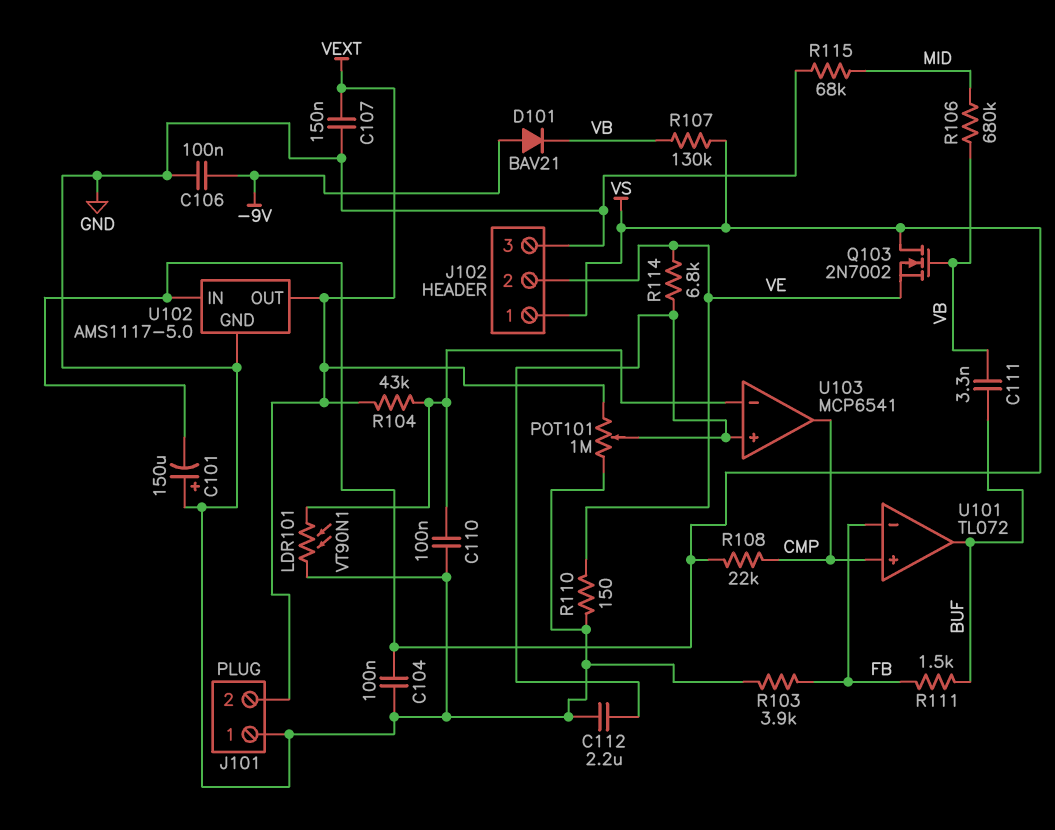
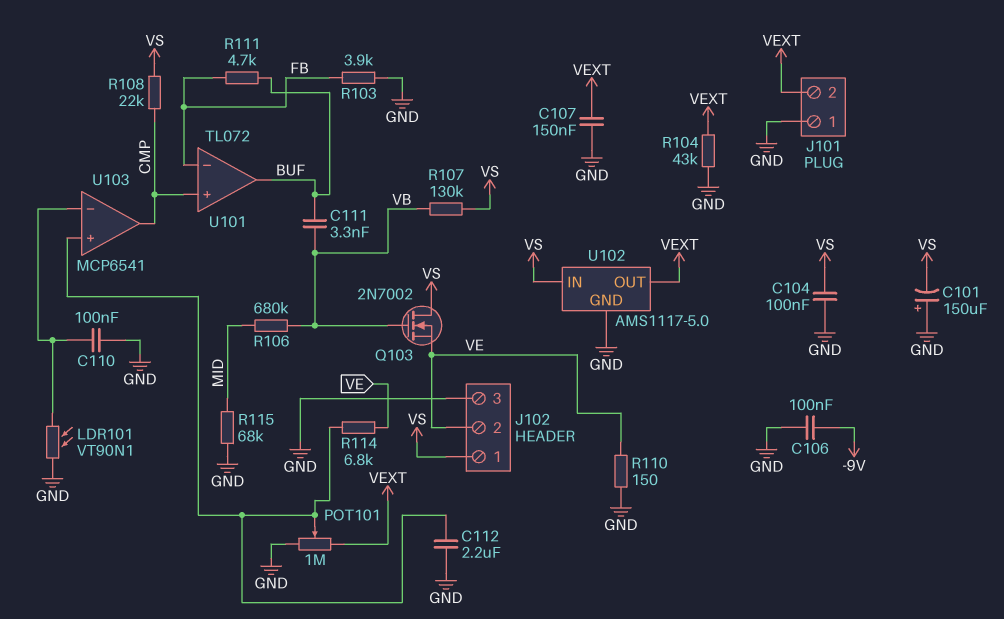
D101: diode BAV21 (A -9V, K VB) -> none
R104: 43k (U103/in-, VEXT) -> 43k (GND, VEXT)
R111: 1.5k (BUF, FB) -> 4.7k (BUF, FB)

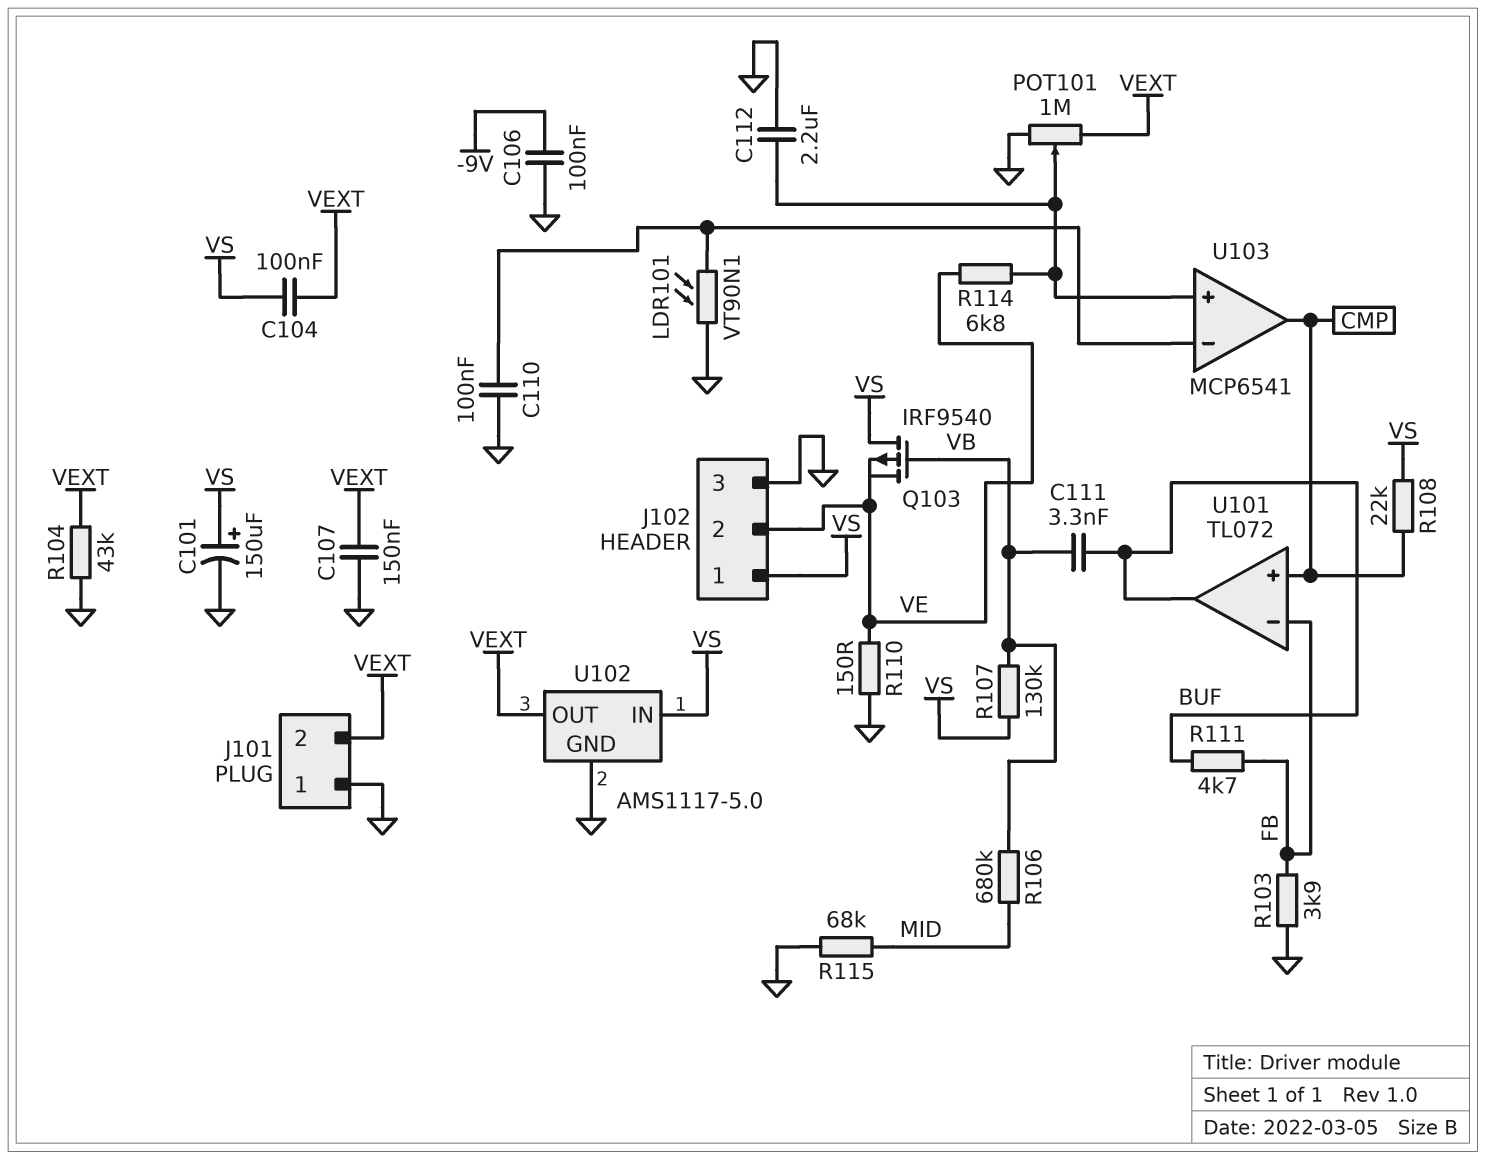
C101: 150uF (plus GND, minus VS) -> 150uF (plus VS, minus GND)
C104: 100nF (GND, VS) -> 100nF (VEXT, VS)
Q103: NMOS 2N7002 (G VB, D VS, S VE) -> PMOS IRF9540 (G VB, D VS, S VE)

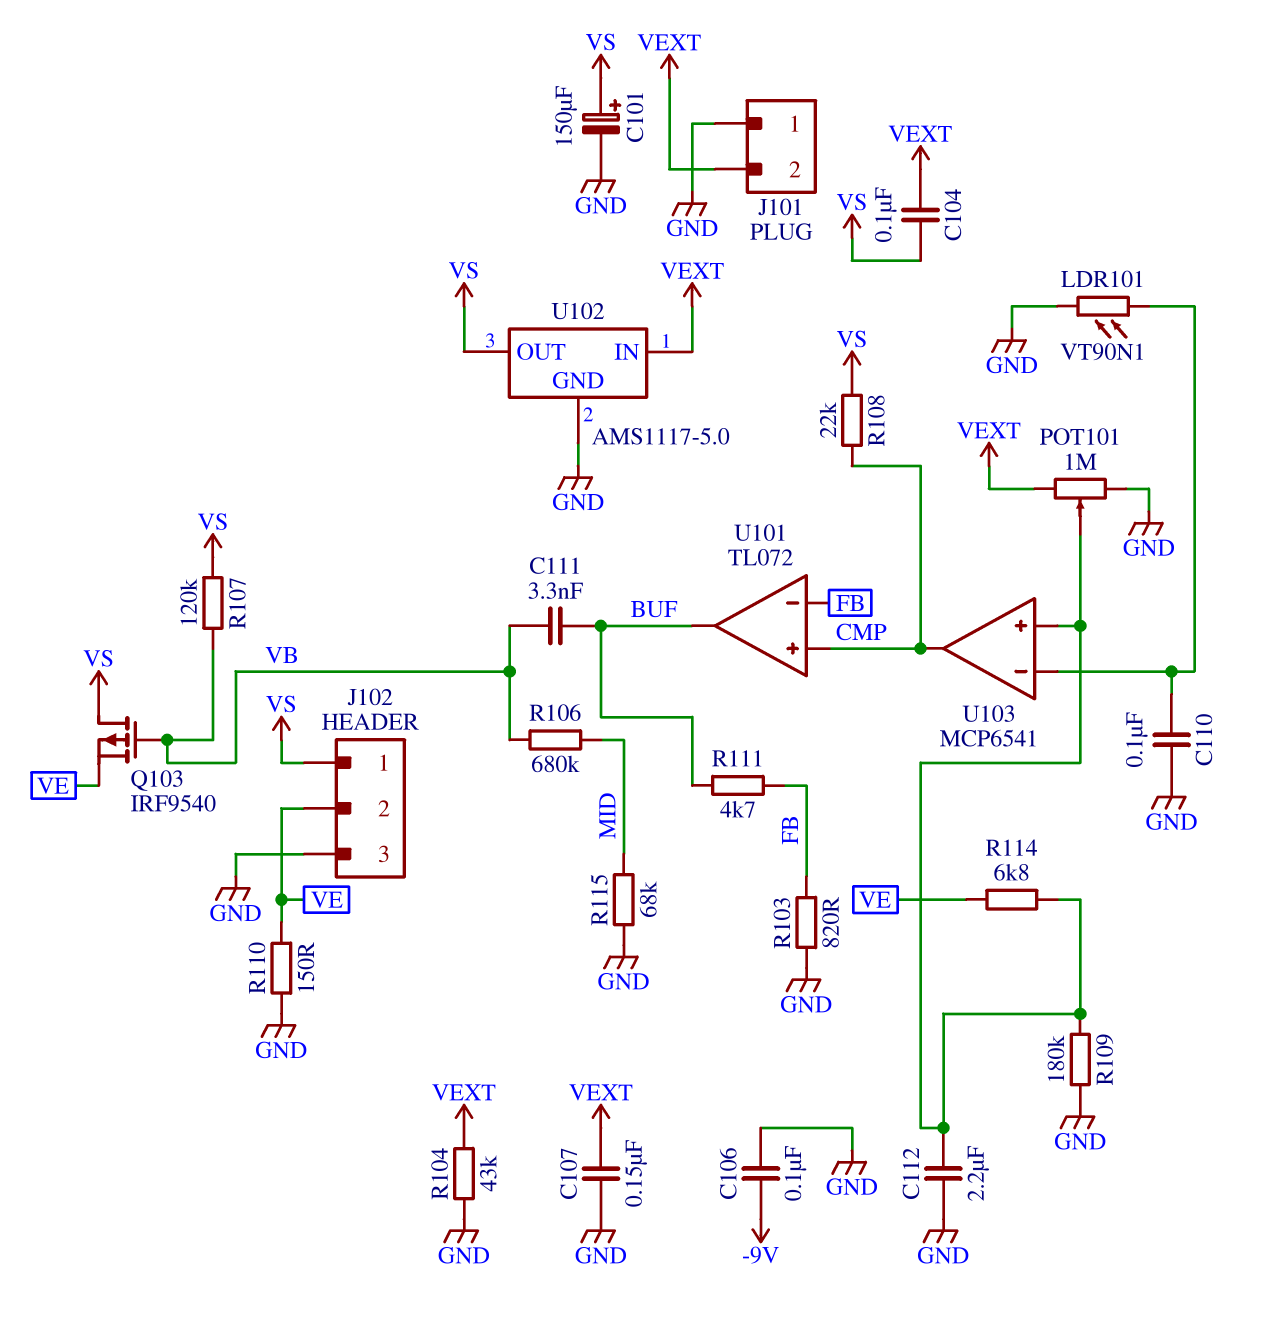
R103: 3.9k (FB, GND) -> 820 (FB, GND)
R107: 130k (VB, VS) -> 120k (VB, VS)
R109: none -> 180k (GND, U103/in+)
U102 pin IN: VS -> VEXT
U102 pin OUT: VEXT -> VS

